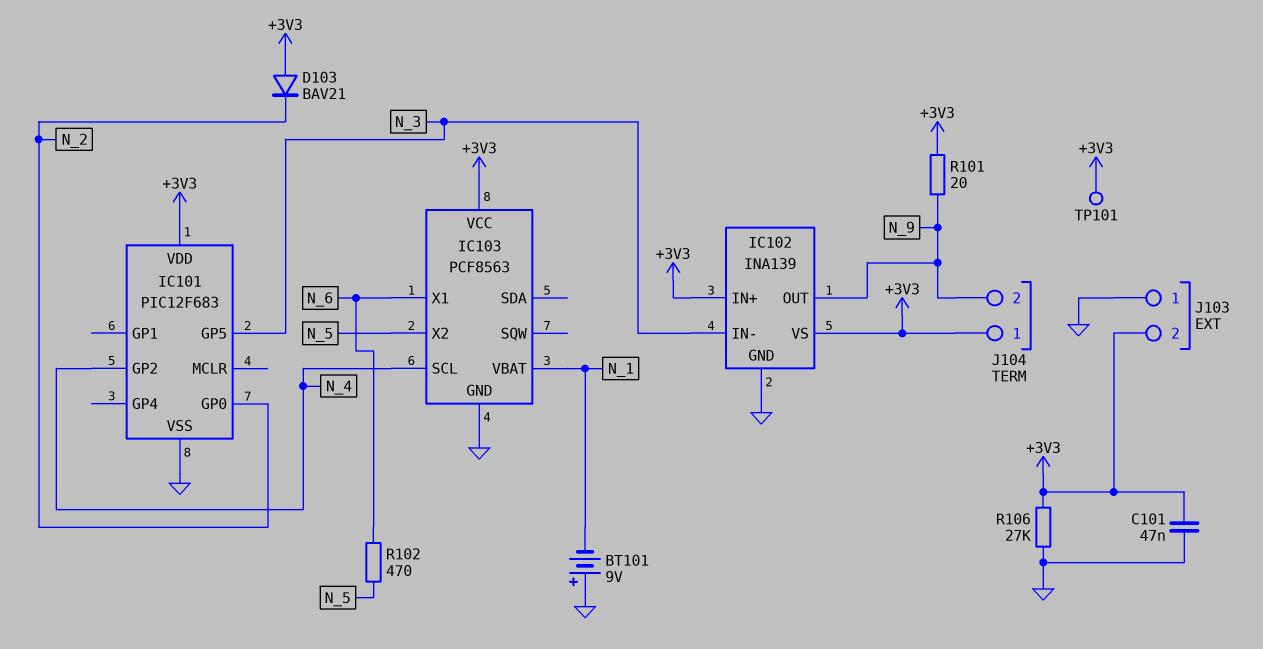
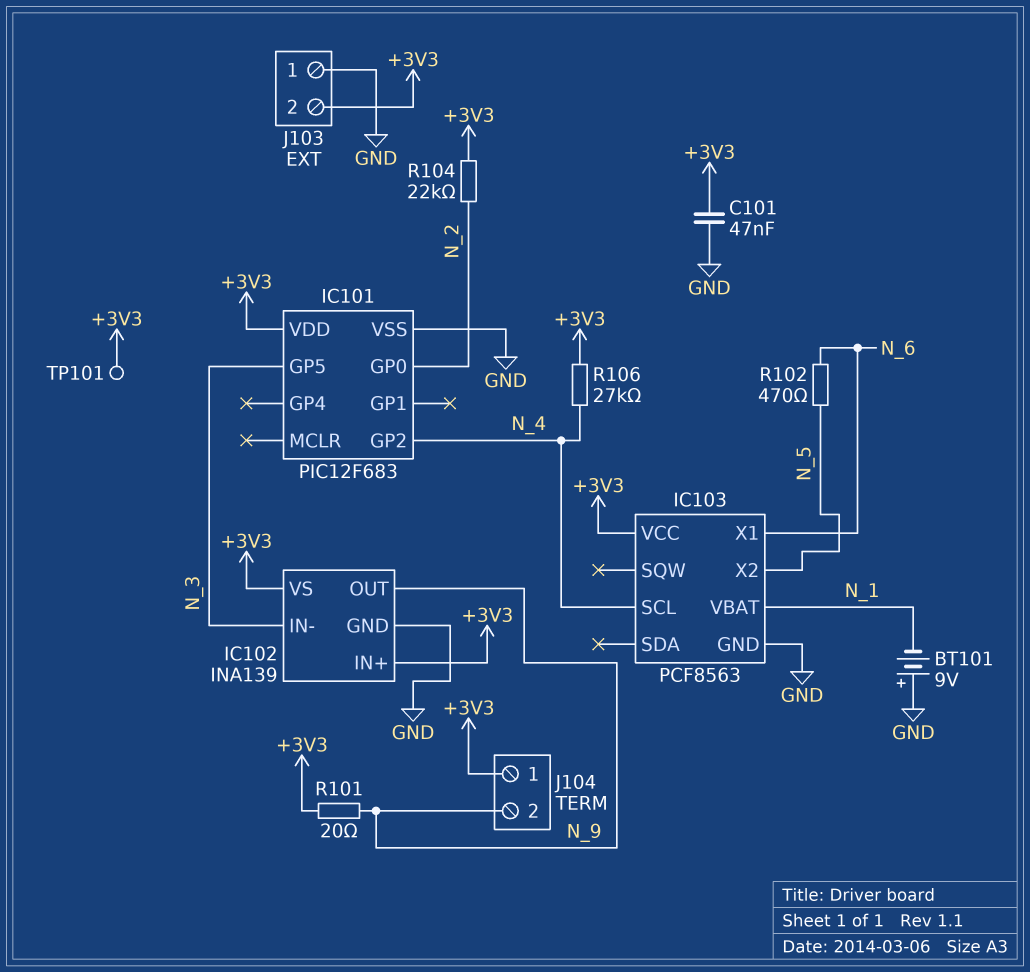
D103: diode BAV21 (A +3V3, K N_2) -> none
R104: none -> 22k (+3V3, N_2)
R106: 27k (+3V3, GND) -> 27k (+3V3, N_4)

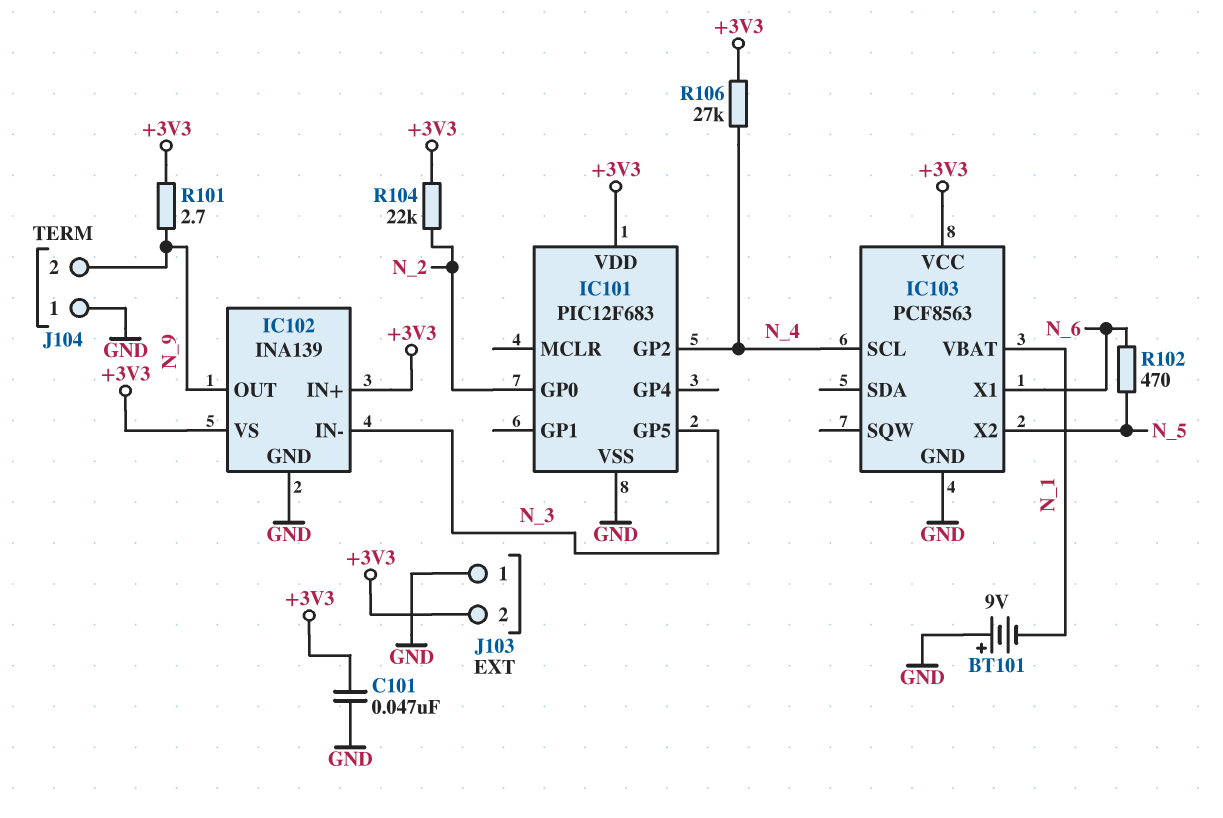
J104 pin 1: +3V3 -> GND
R101: 20 (+3V3, N_9) -> 2.7 (+3V3, N_9)
TP101: test point (+3V3) -> none

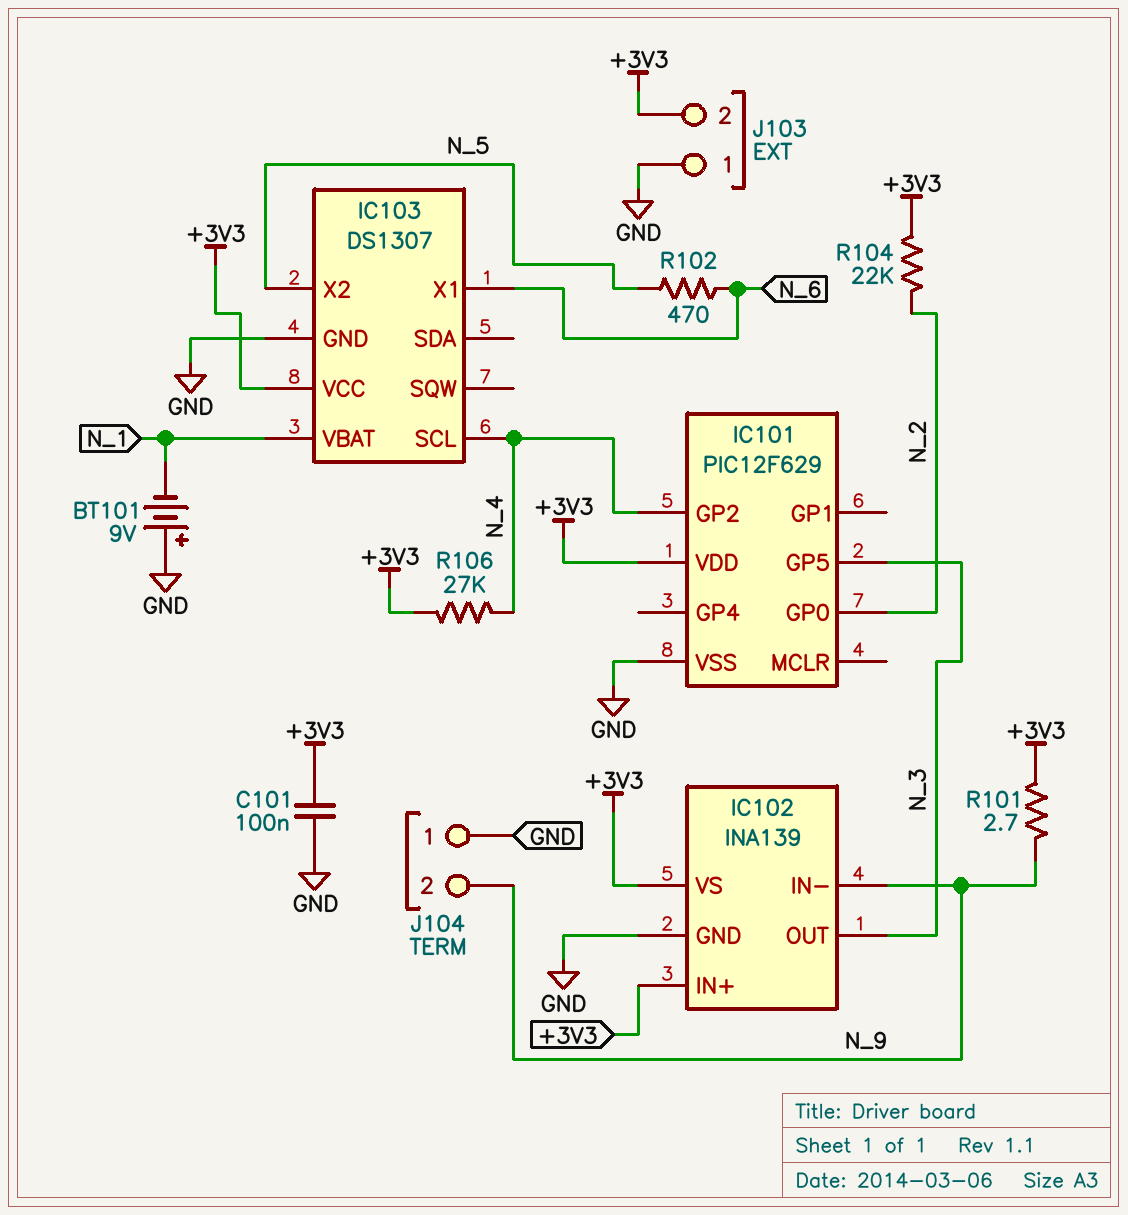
C101: 47nF (+3V3, GND) -> 100nF (+3V3, GND)
IC101: PIC12F683 -> PIC12F629
IC102 pin IN-: N_3 -> N_9
IC102 pin OUT: N_9 -> N_3
IC103: PCF8563 -> DS1307

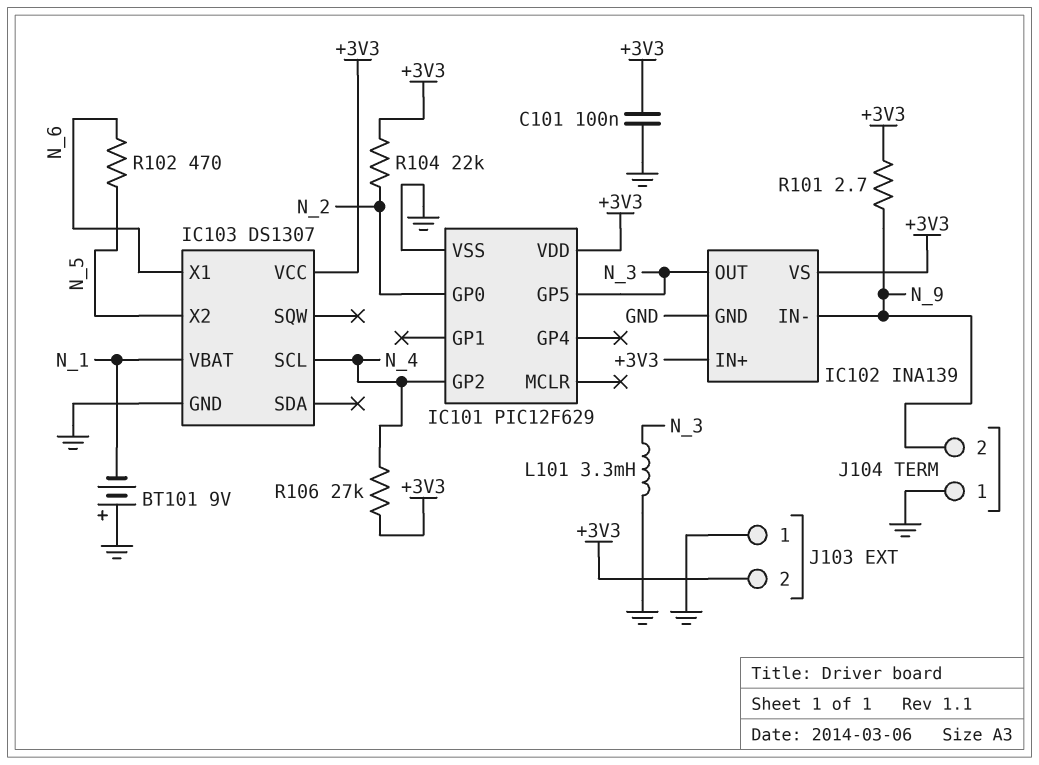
L101: none -> 3.3mH (GND, N_3)

